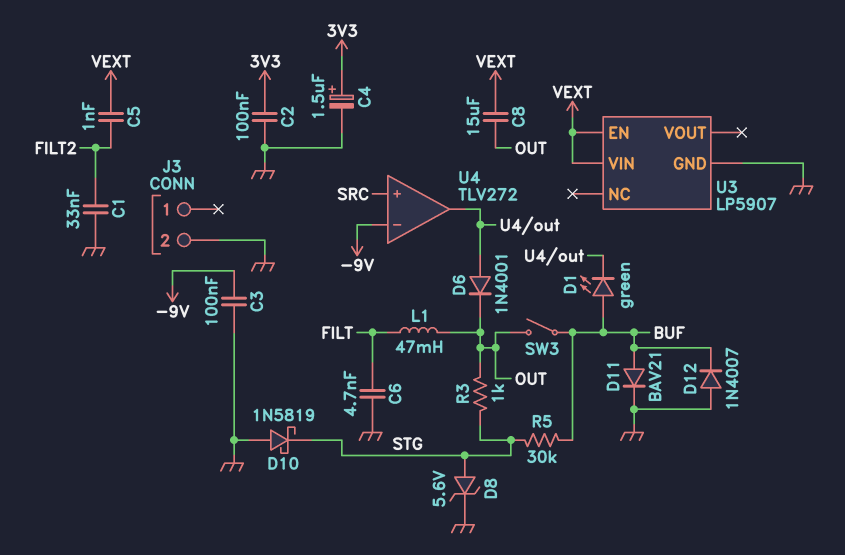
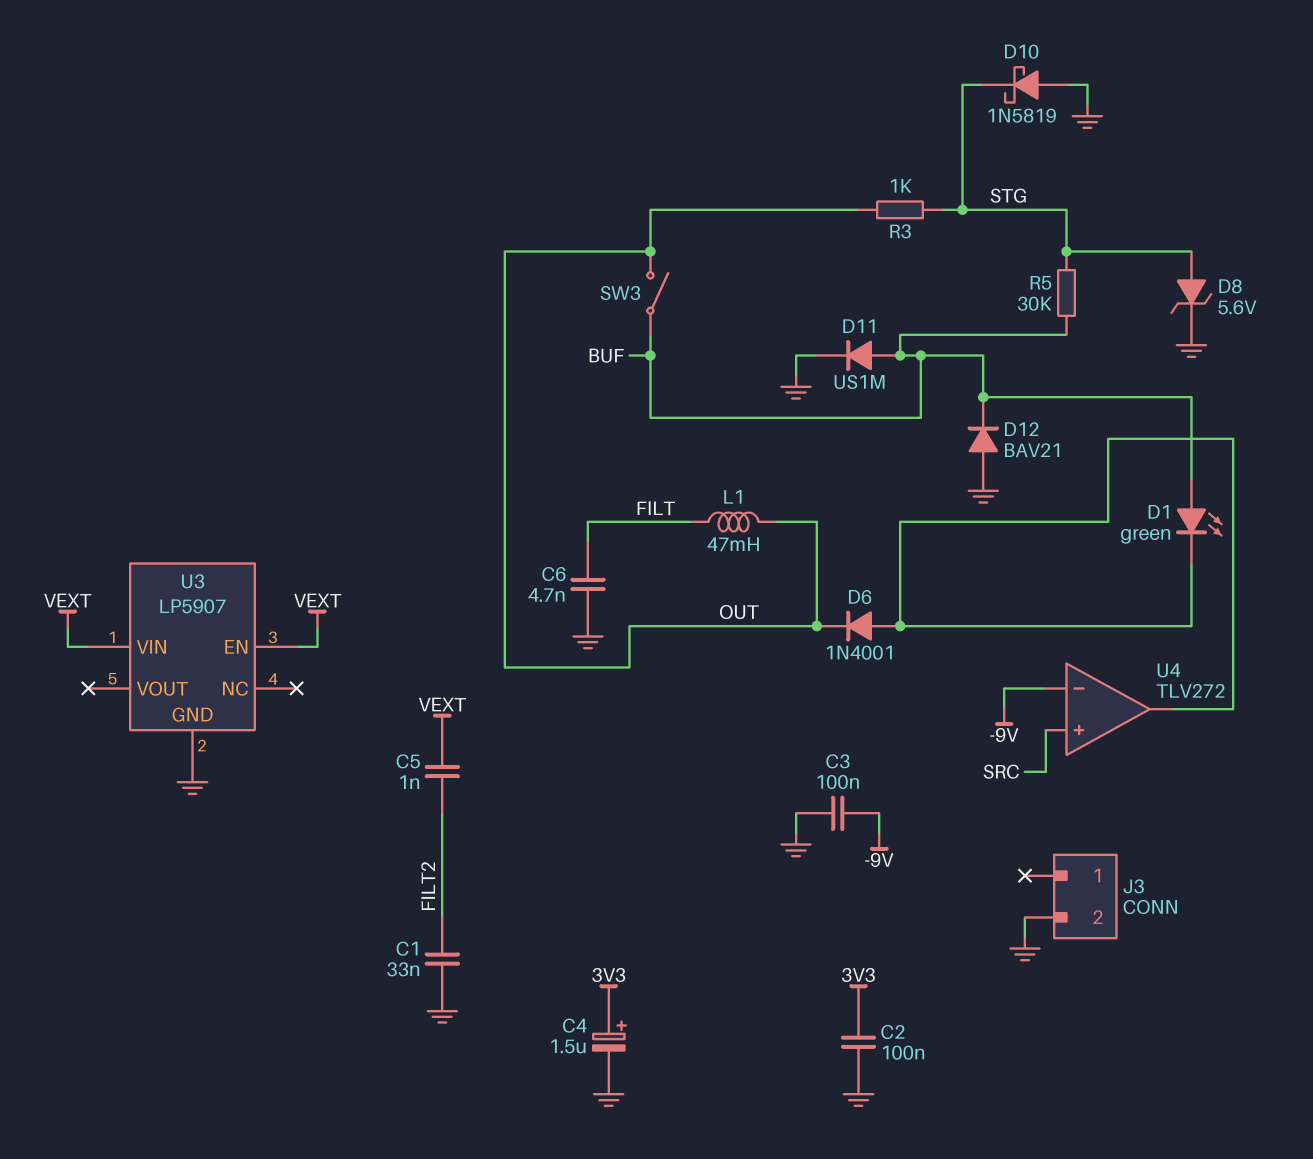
C8: 15uF (OUT, VEXT) -> none
D11: diode BAV21 (A BUF, K GND) -> diode US1M (A BUF, K GND)
D12: diode 1N4007 (A GND, K BUF) -> diode BAV21 (A GND, K BUF)

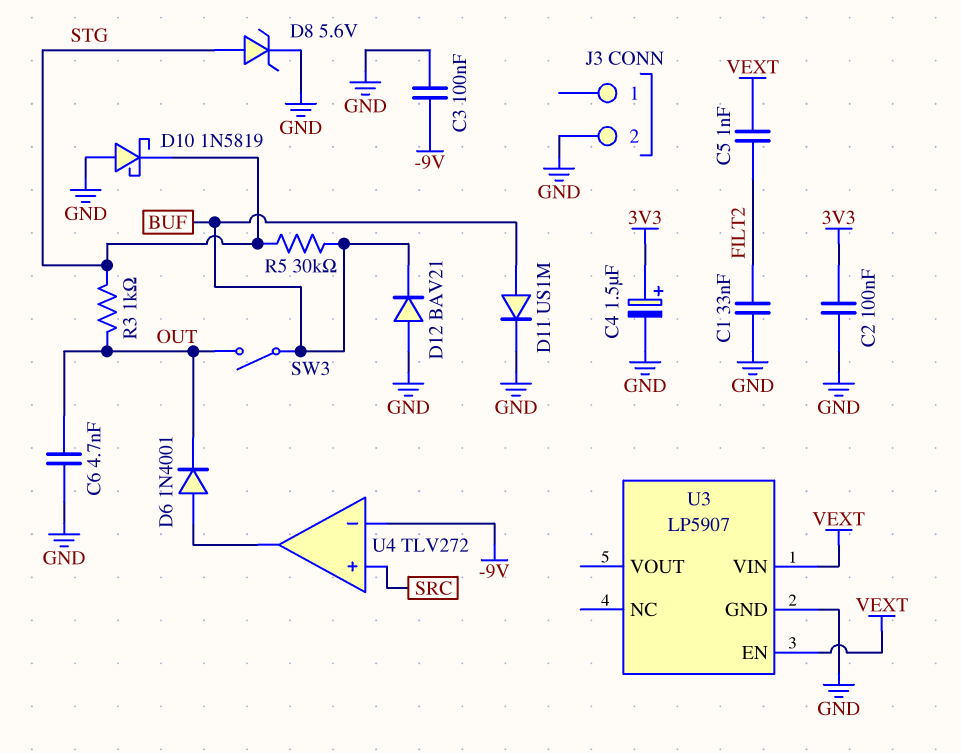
C6: 4.7nF (FILT, GND) -> 4.7nF (GND, OUT)
D1: LED green (A BUF, K U4/out) -> none
L1: 47mH (FILT, OUT) -> none

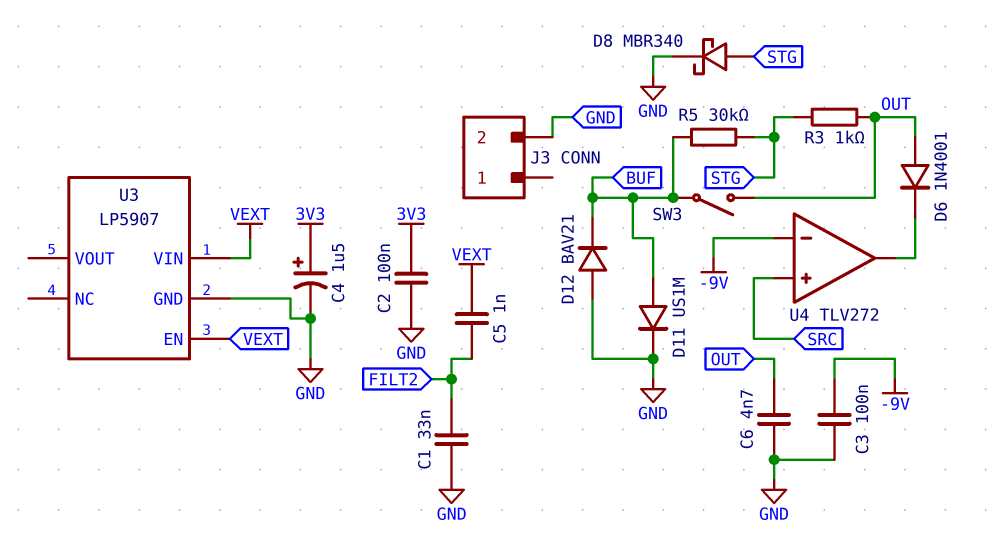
D6: diode 1N4001 (A U4/out, K OUT) -> diode 1N4001 (A OUT, K U4/out)
D8: zener 5.6V (A STG, K GND) -> schottky MBR340 (A STG, K GND)
D10: schottky 1N5819 (A GND, K STG) -> none

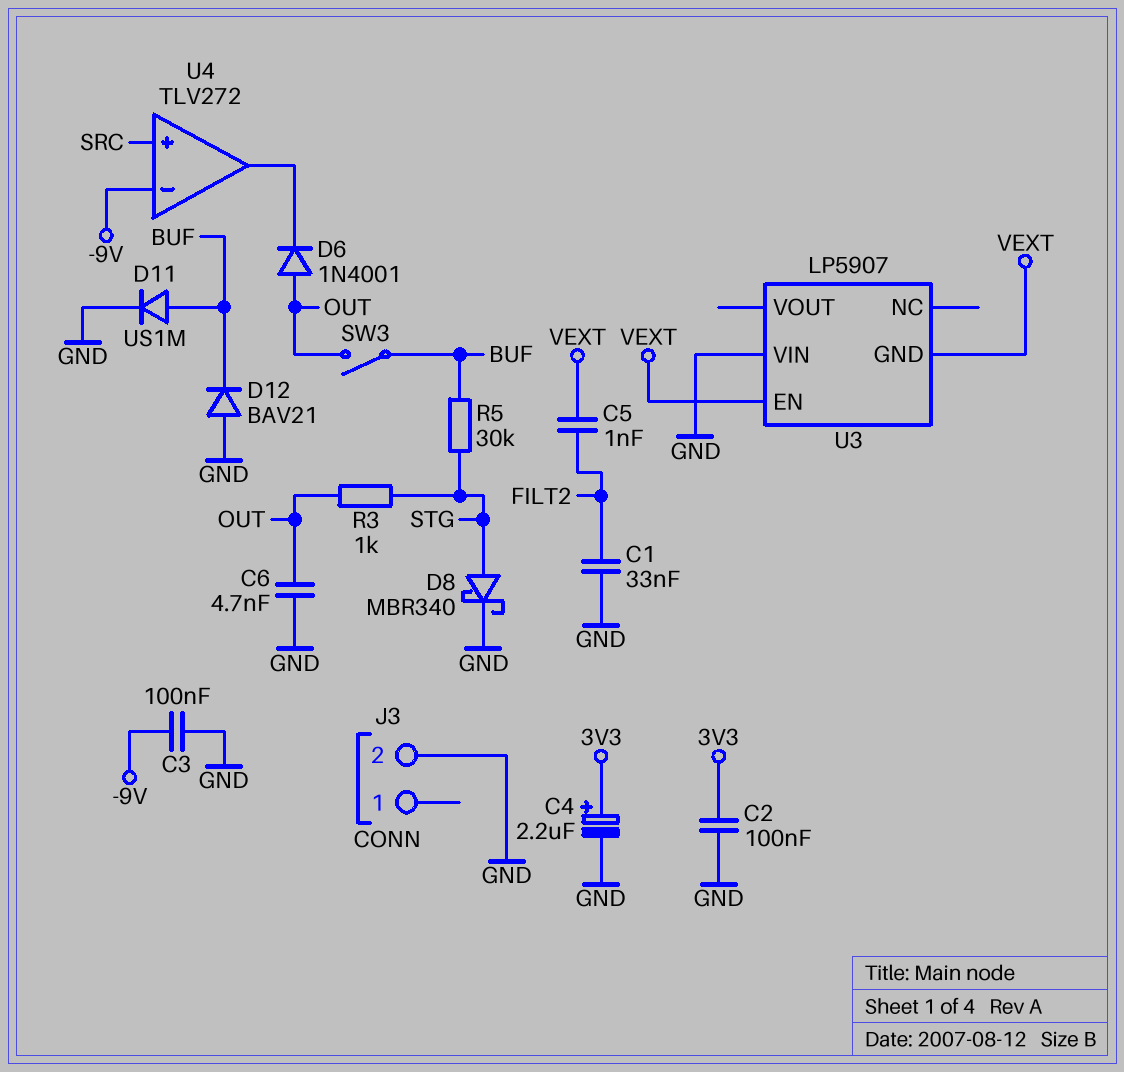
C4: 1.5uF (plus 3V3, minus GND) -> 2.2uF (plus 3V3, minus GND)
U3 pin GND: GND -> VEXT
U3 pin VIN: VEXT -> GND

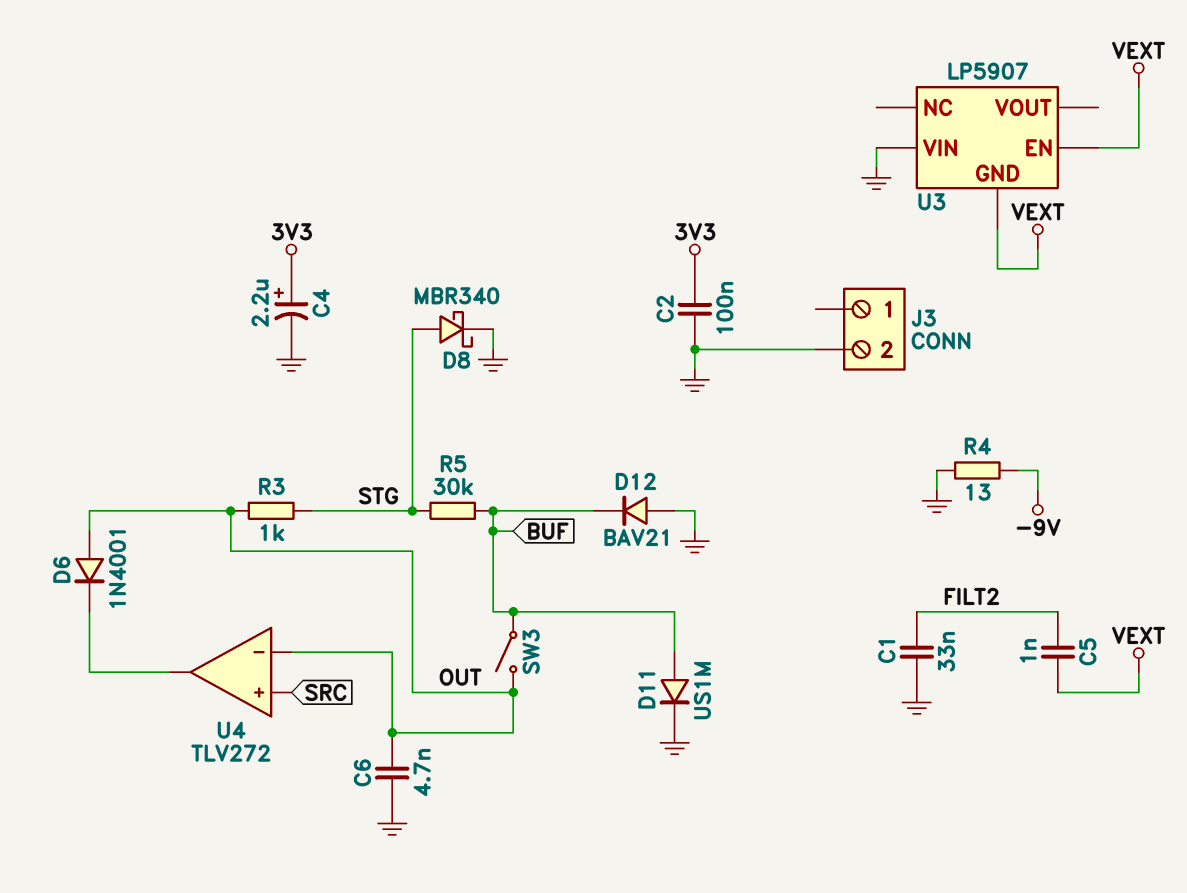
C3: 100nF (-9V, GND) -> none
R4: none -> 13 (-9V, GND)
U4 pin in-: -9V -> OUT

